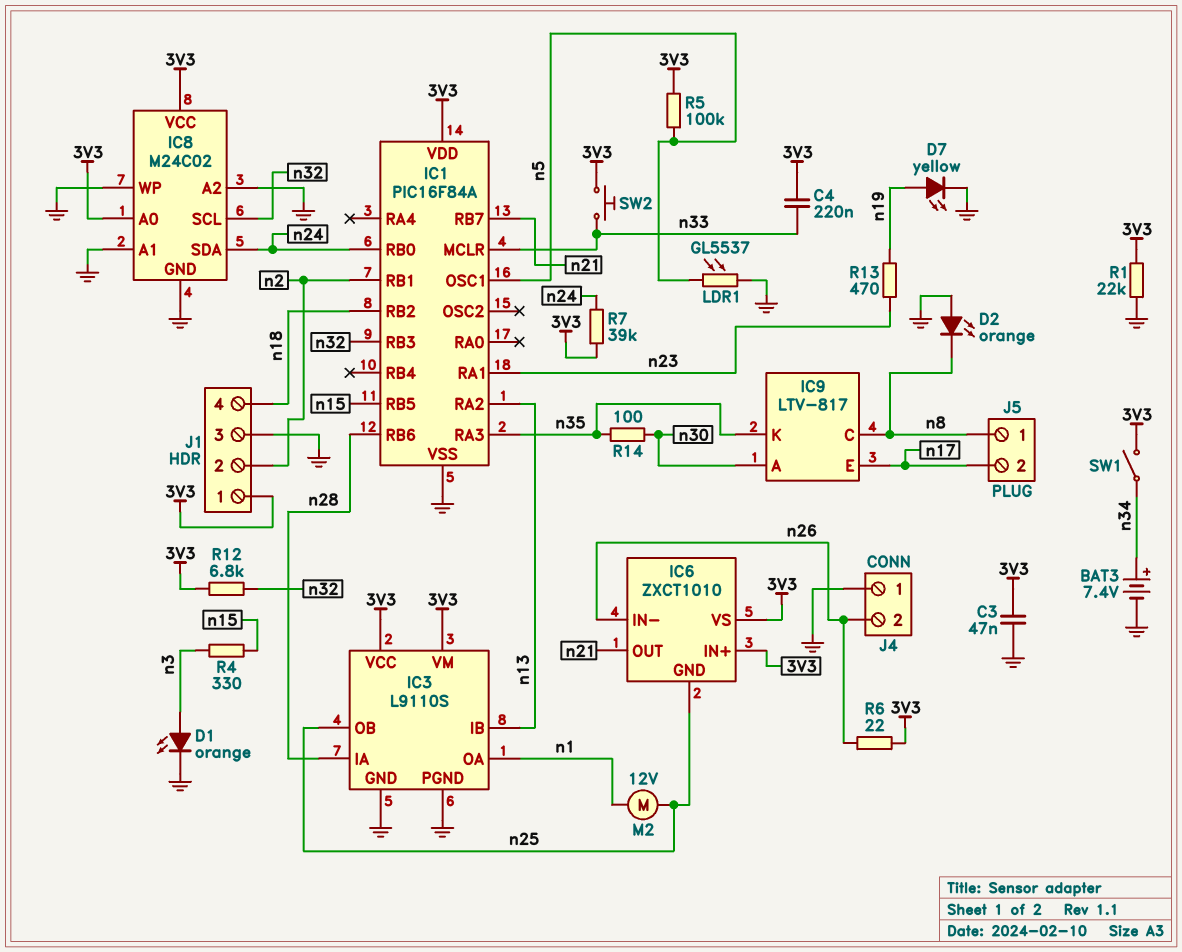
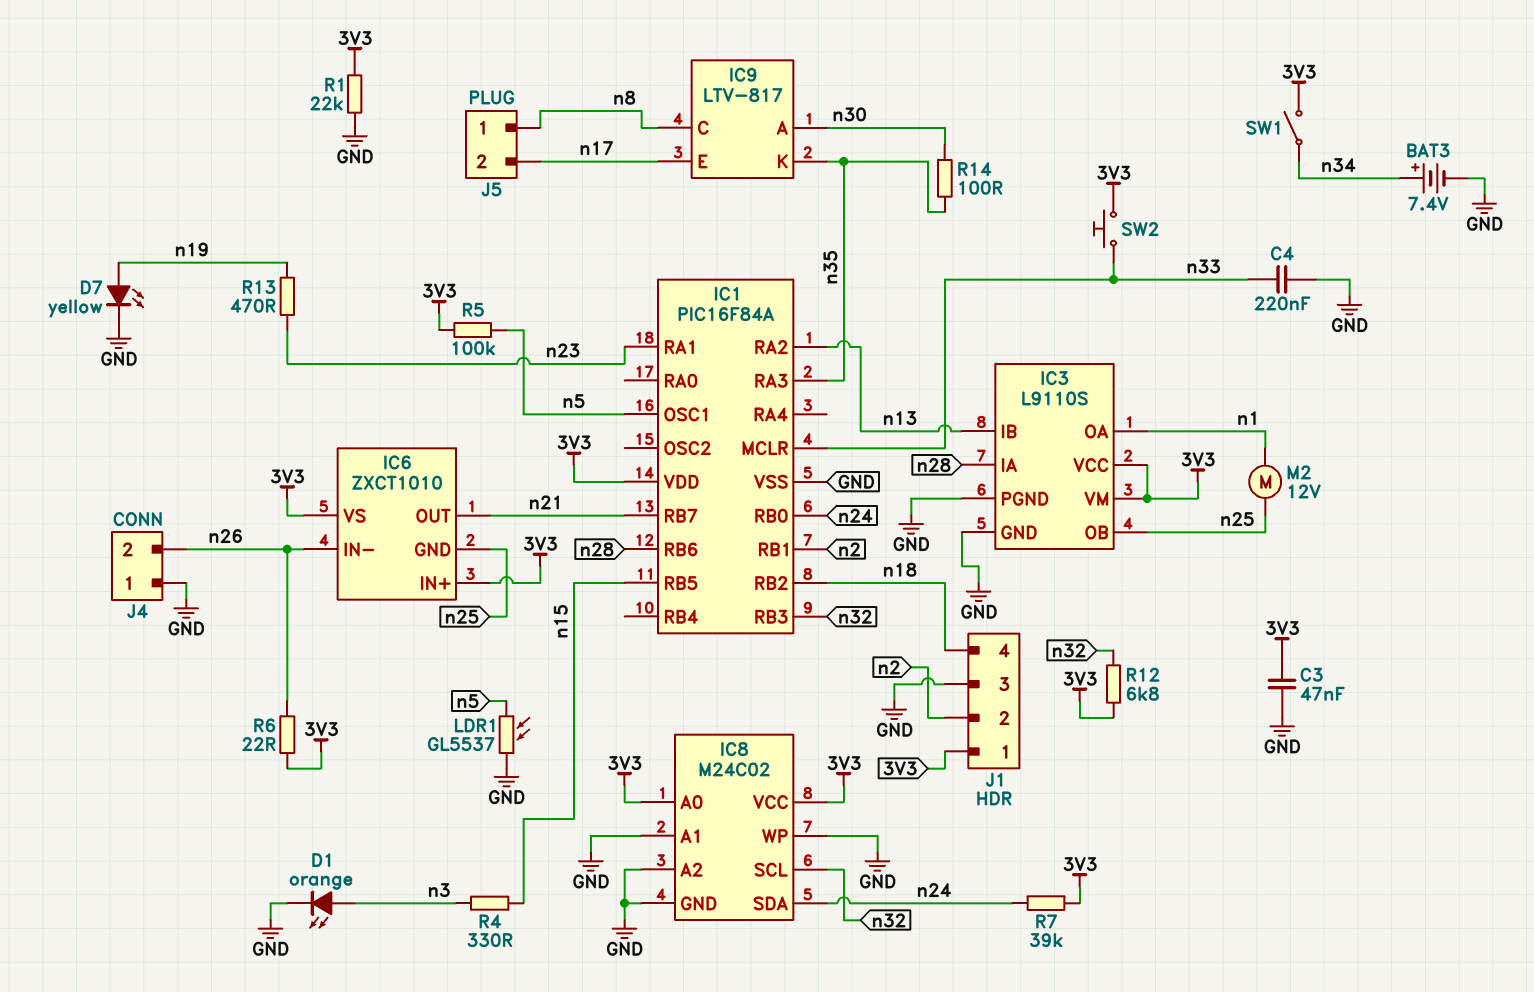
C4: 220nF (3V3, n33) -> 220nF (GND, n33)
D2: LED orange (A GND, K n8) -> none

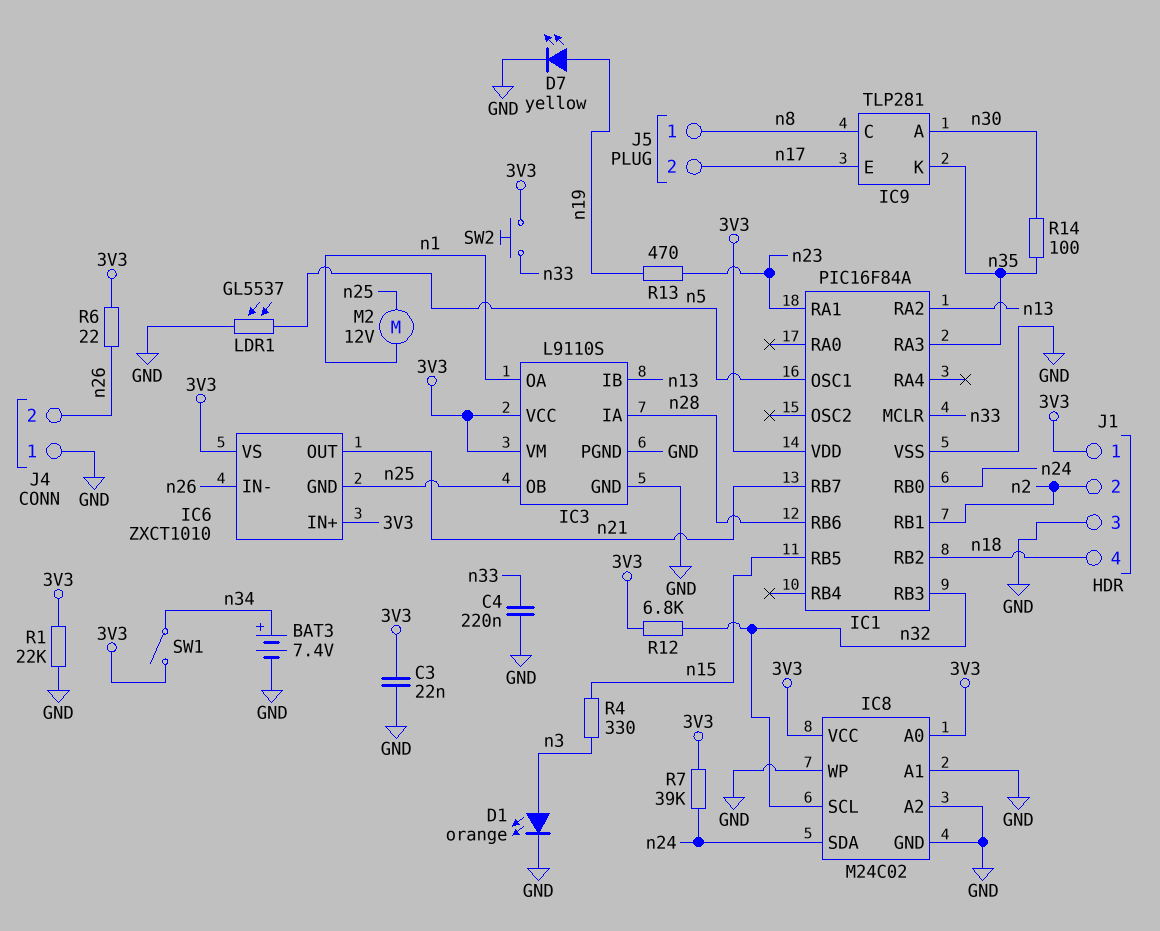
C3: 47nF (3V3, GND) -> 22nF (3V3, GND)
IC9: LTV-817 -> TLP281
R5: 100k (3V3, n5) -> none

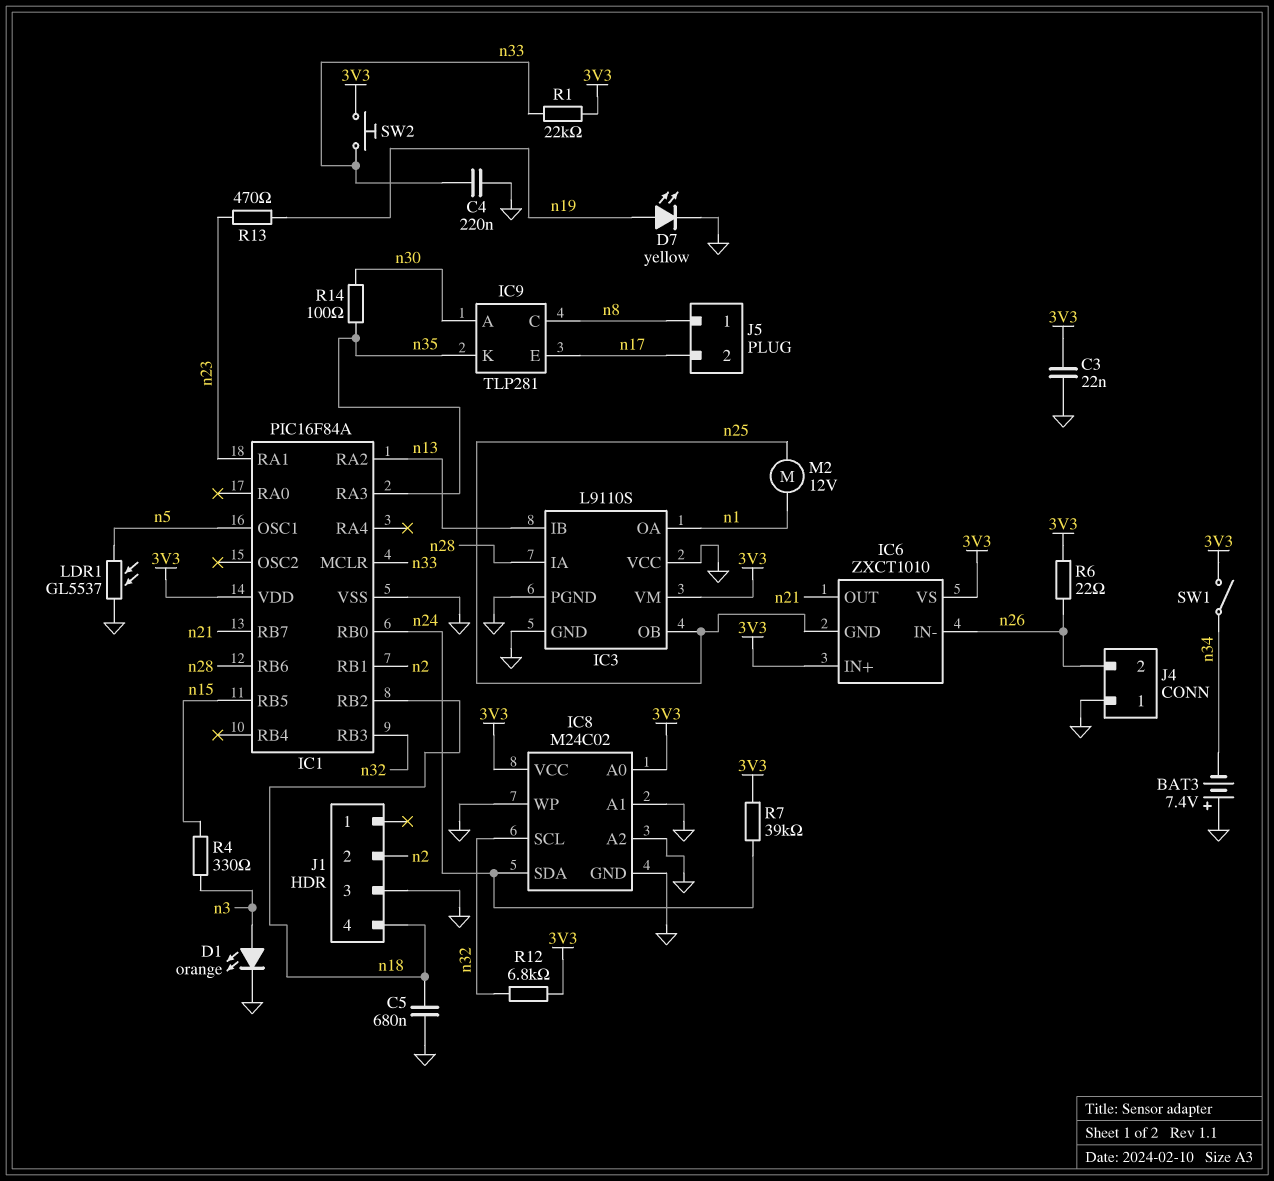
BAT3: 7.4V (plus n34, minus GND) -> 7.4V (plus GND, minus n34)
C5: none -> 680nF (GND, n18)
IC3 pin VCC: 3V3 -> GND
J1 pin 1: 3V3 -> none
R1: 22k (3V3, GND) -> 22k (3V3, n33)

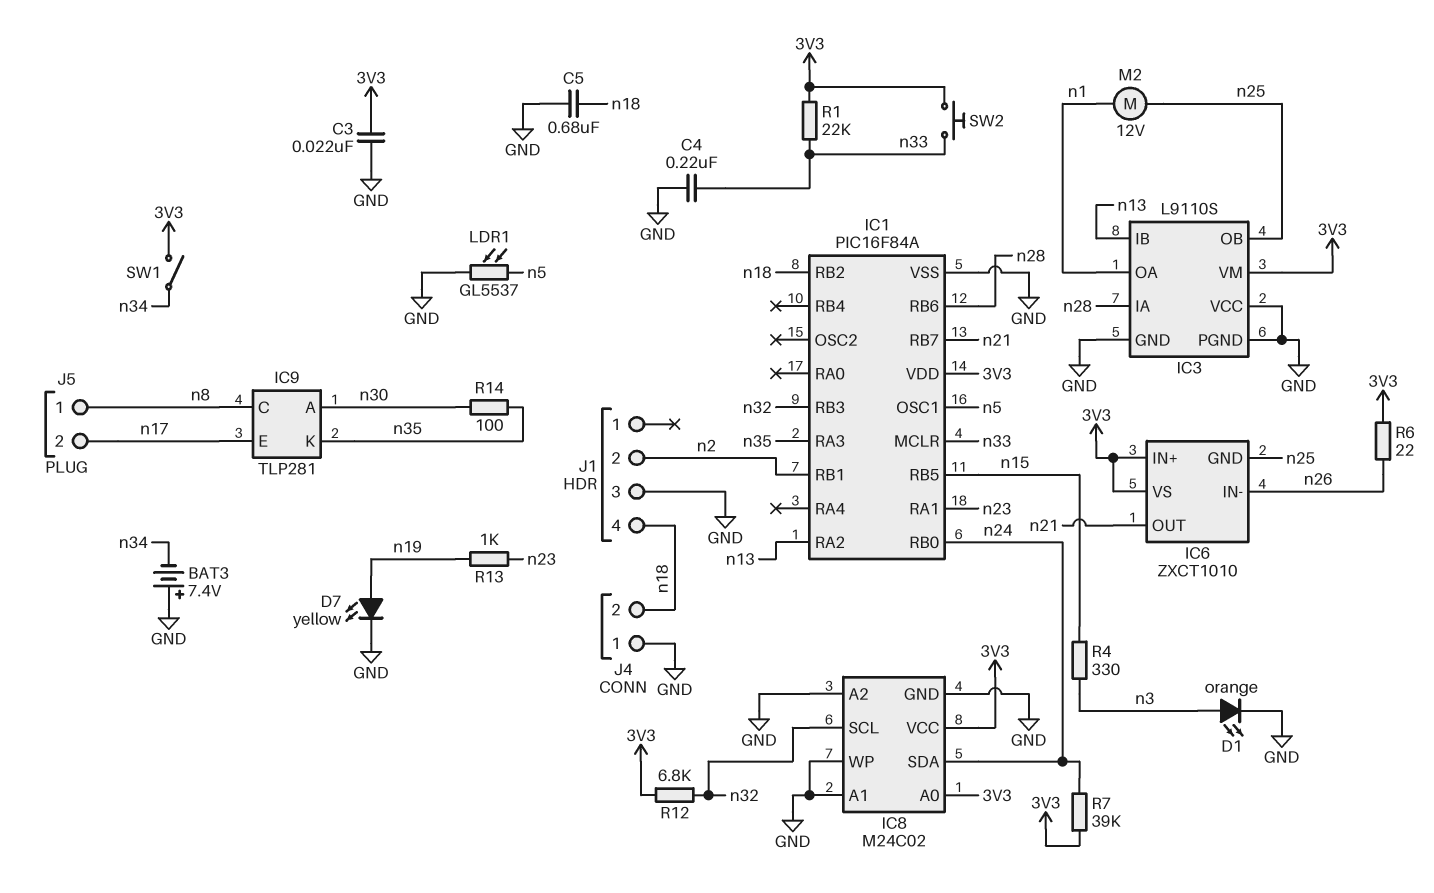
J4 pin 2: n26 -> n18
R13: 470 (n19, n23) -> 1k (n19, n23)

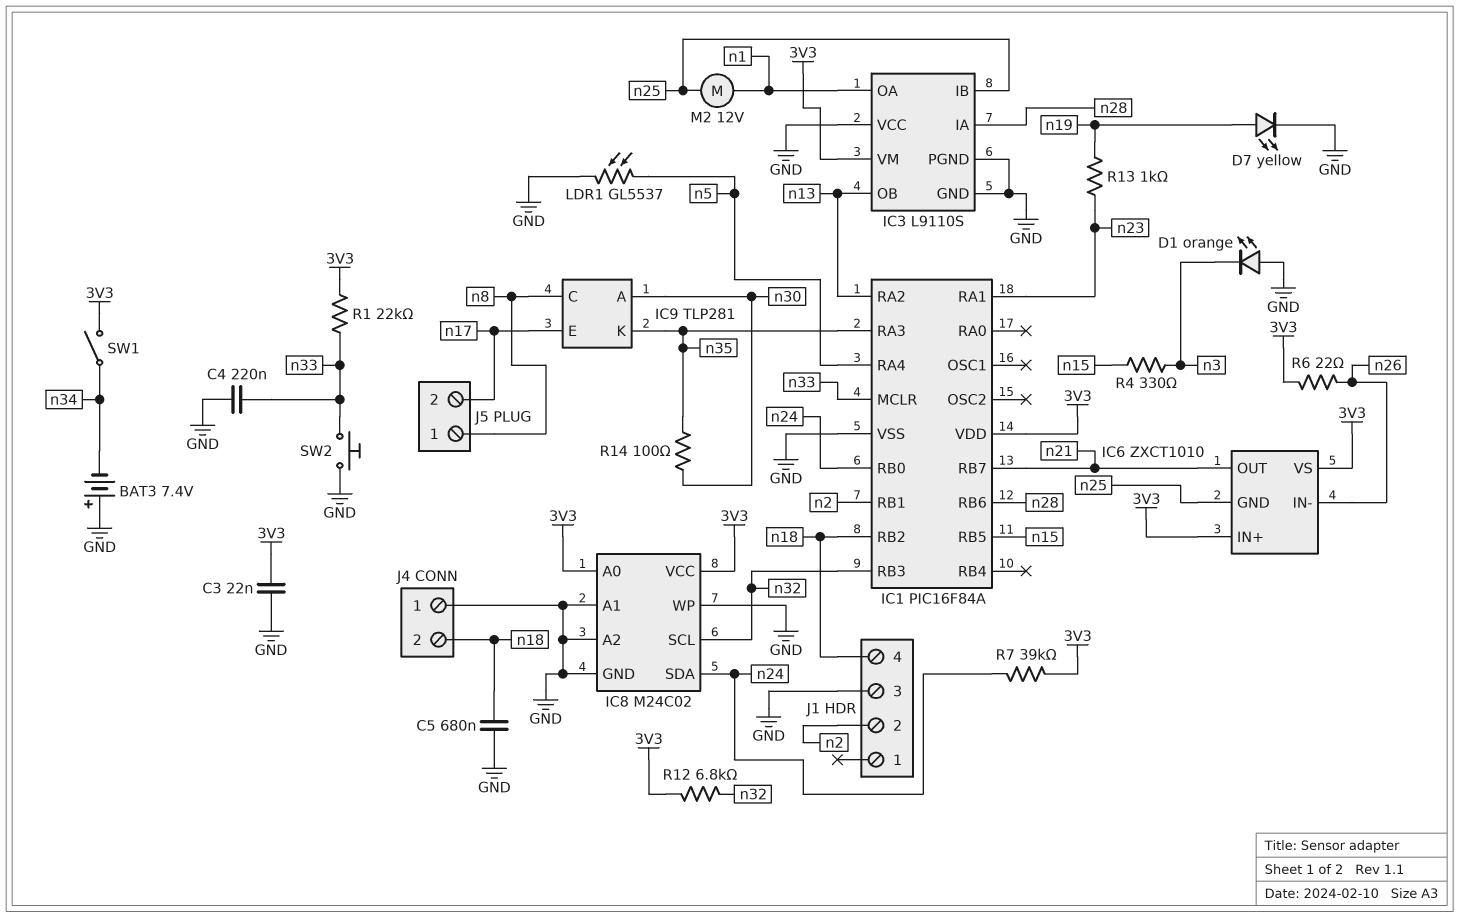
D1: LED orange (A n3, K GND) -> LED orange (A GND, K n3)
IC1 pin OSC1: n5 -> none
IC1 pin RA4: none -> n5
IC3 pin IB: n13 -> n25
IC3 pin OB: n25 -> n13
SW2: button (3V3, n33) -> button (GND, n33)

